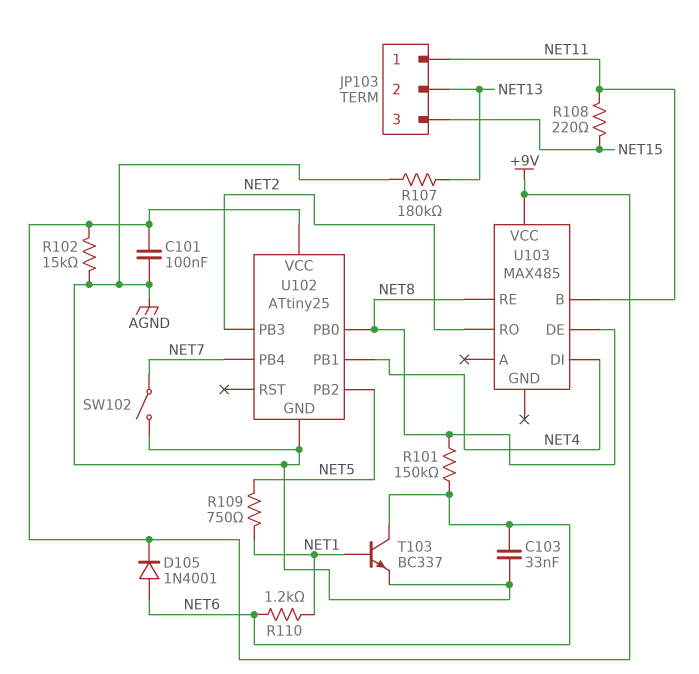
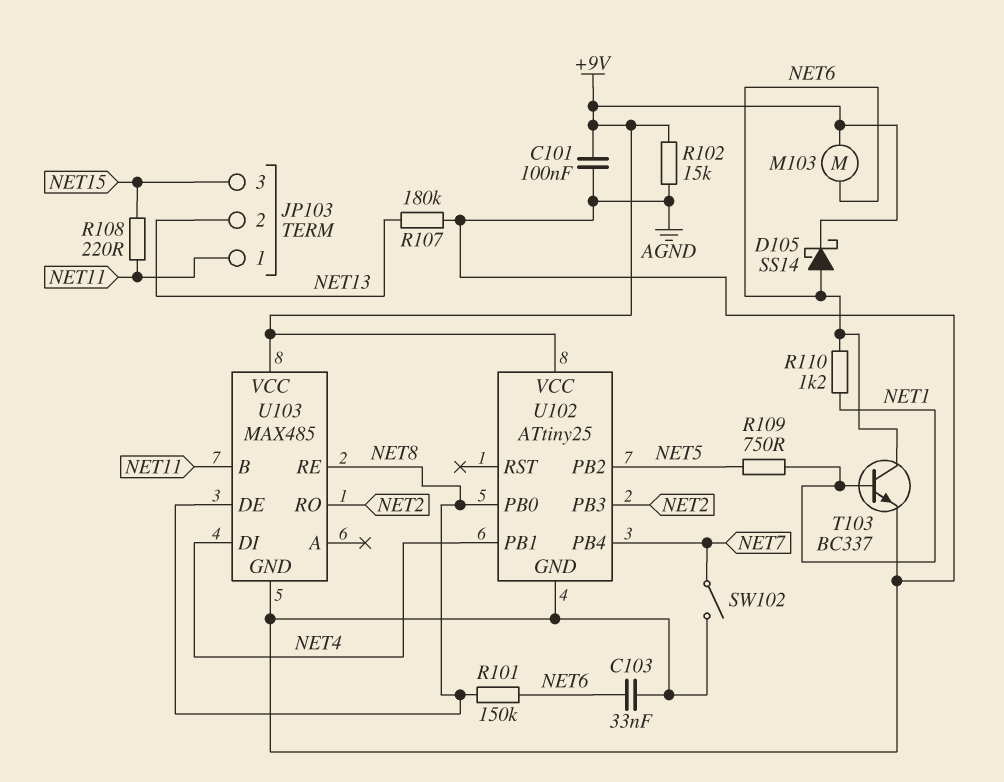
D105: diode 1N4001 (A NET6, K +9V) -> schottky SS14 (A NET6, K +9V)
M103: none -> motor (+9V, NET6)
U103 pin GND: none -> AGND

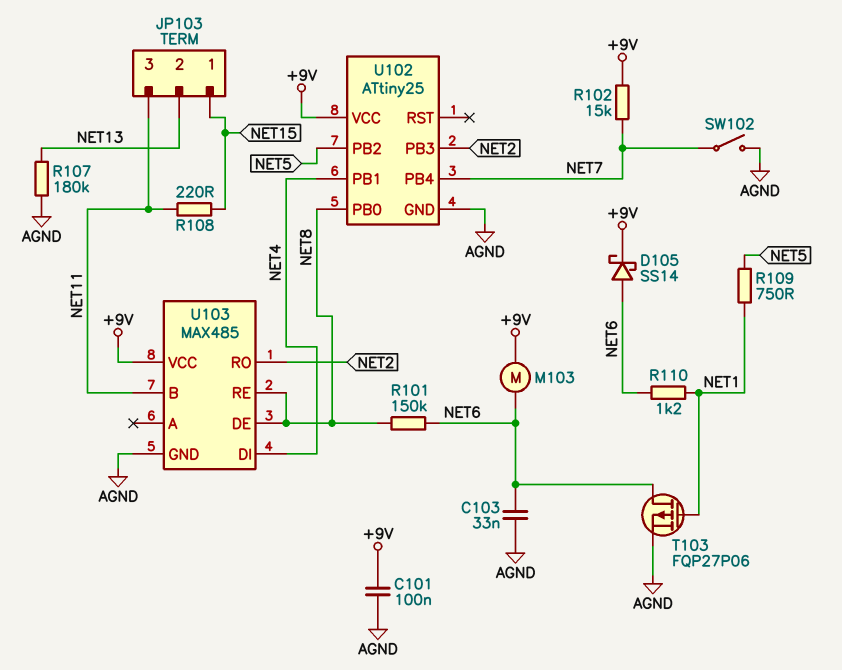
JP103 pin 1: NET11 -> NET15
JP103 pin 3: NET15 -> NET11
R102: 15k (+9V, AGND) -> 15k (+9V, NET7)
T103: NPN BC337 (B NET1, C NET6, E AGND) -> PMOS FQP27P06 (G NET1, D NET6, S AGND)

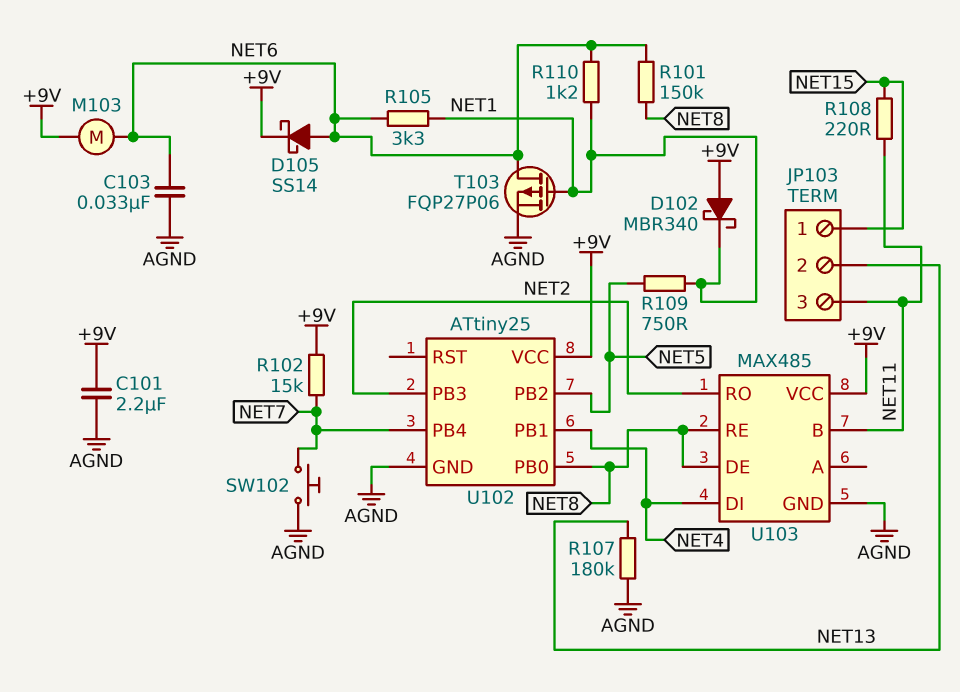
C101: 100nF (+9V, AGND) -> 2.2uF (+9V, AGND)
D102: none -> schottky MBR340 (A +9V, K NET1)
R105: none -> 3.3k (NET1, NET6)
SW102: switch (AGND, NET7) -> button (AGND, NET7)

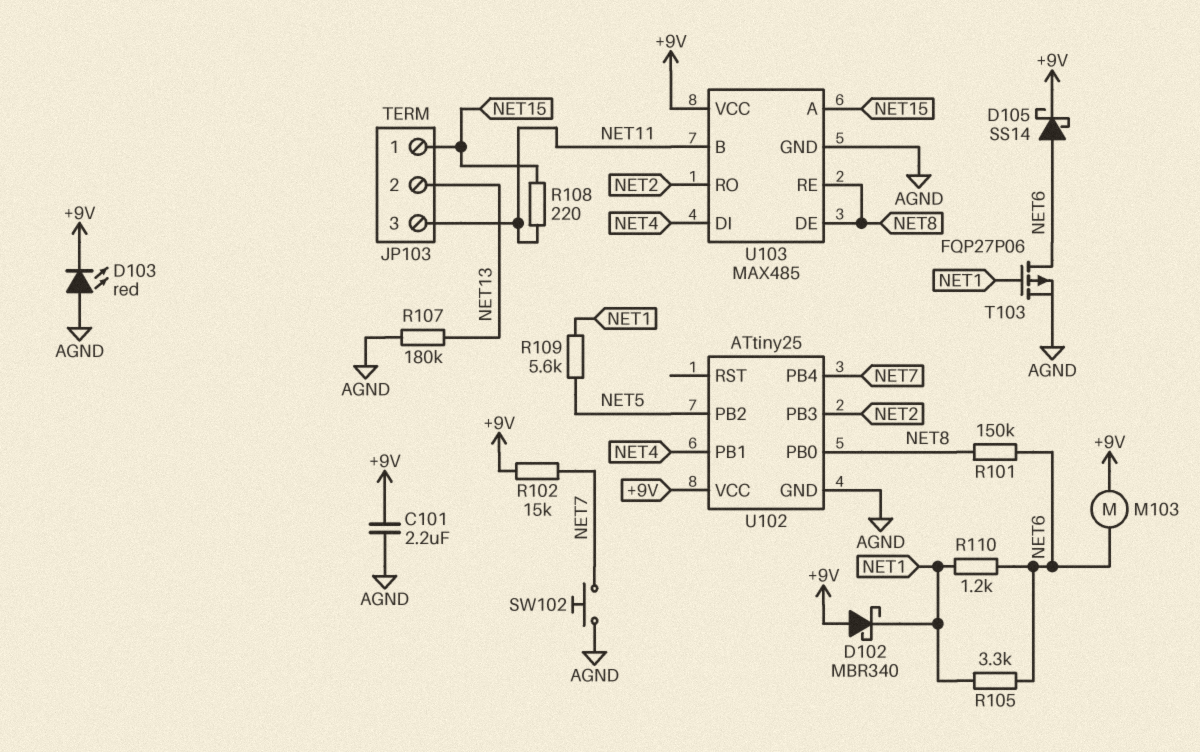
C103: 33nF (AGND, NET6) -> none
D103: none -> LED red (A AGND, K +9V)
R109: 750 (NET1, NET5) -> 5.6k (NET1, NET5)
U103 pin A: none -> NET15

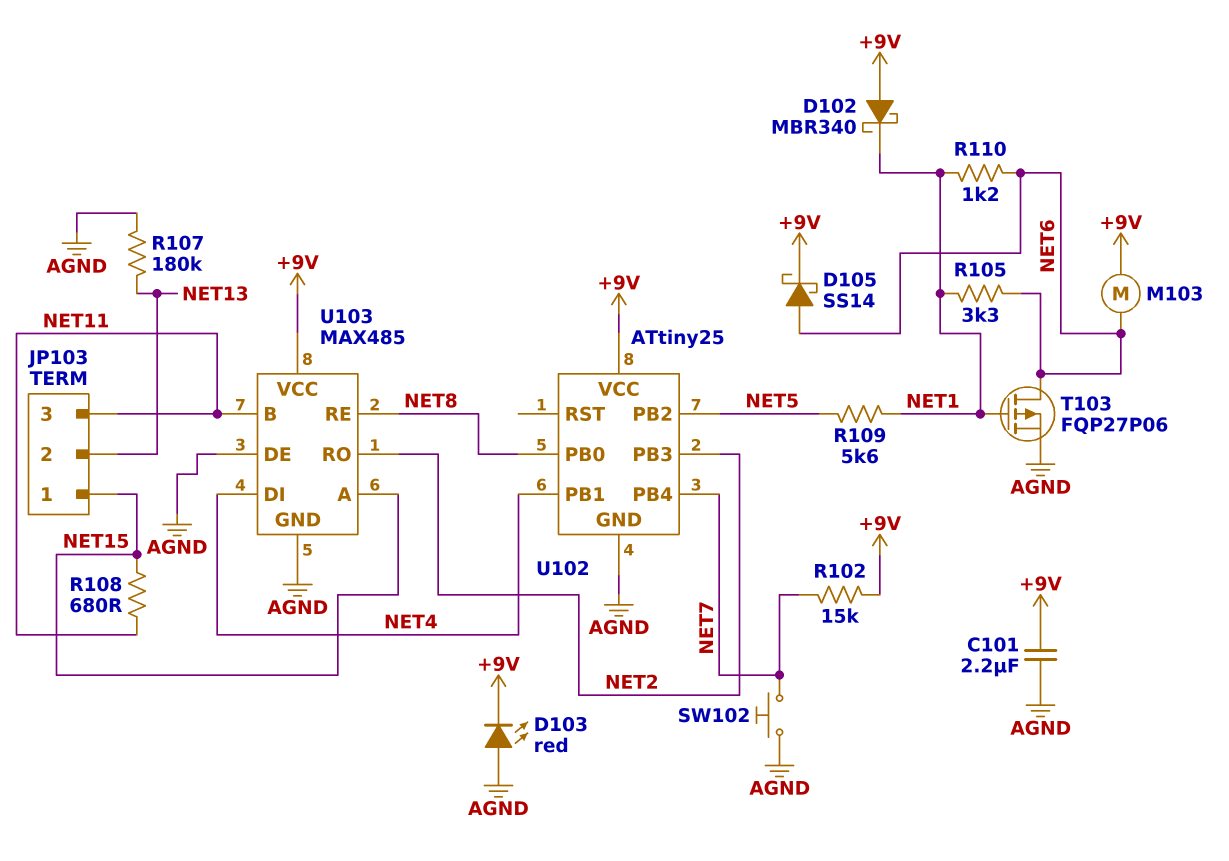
R101: 150k (NET6, NET8) -> none
R108: 220 (NET11, NET15) -> 680 (NET11, NET15)
U103 pin DE: NET8 -> AGND

